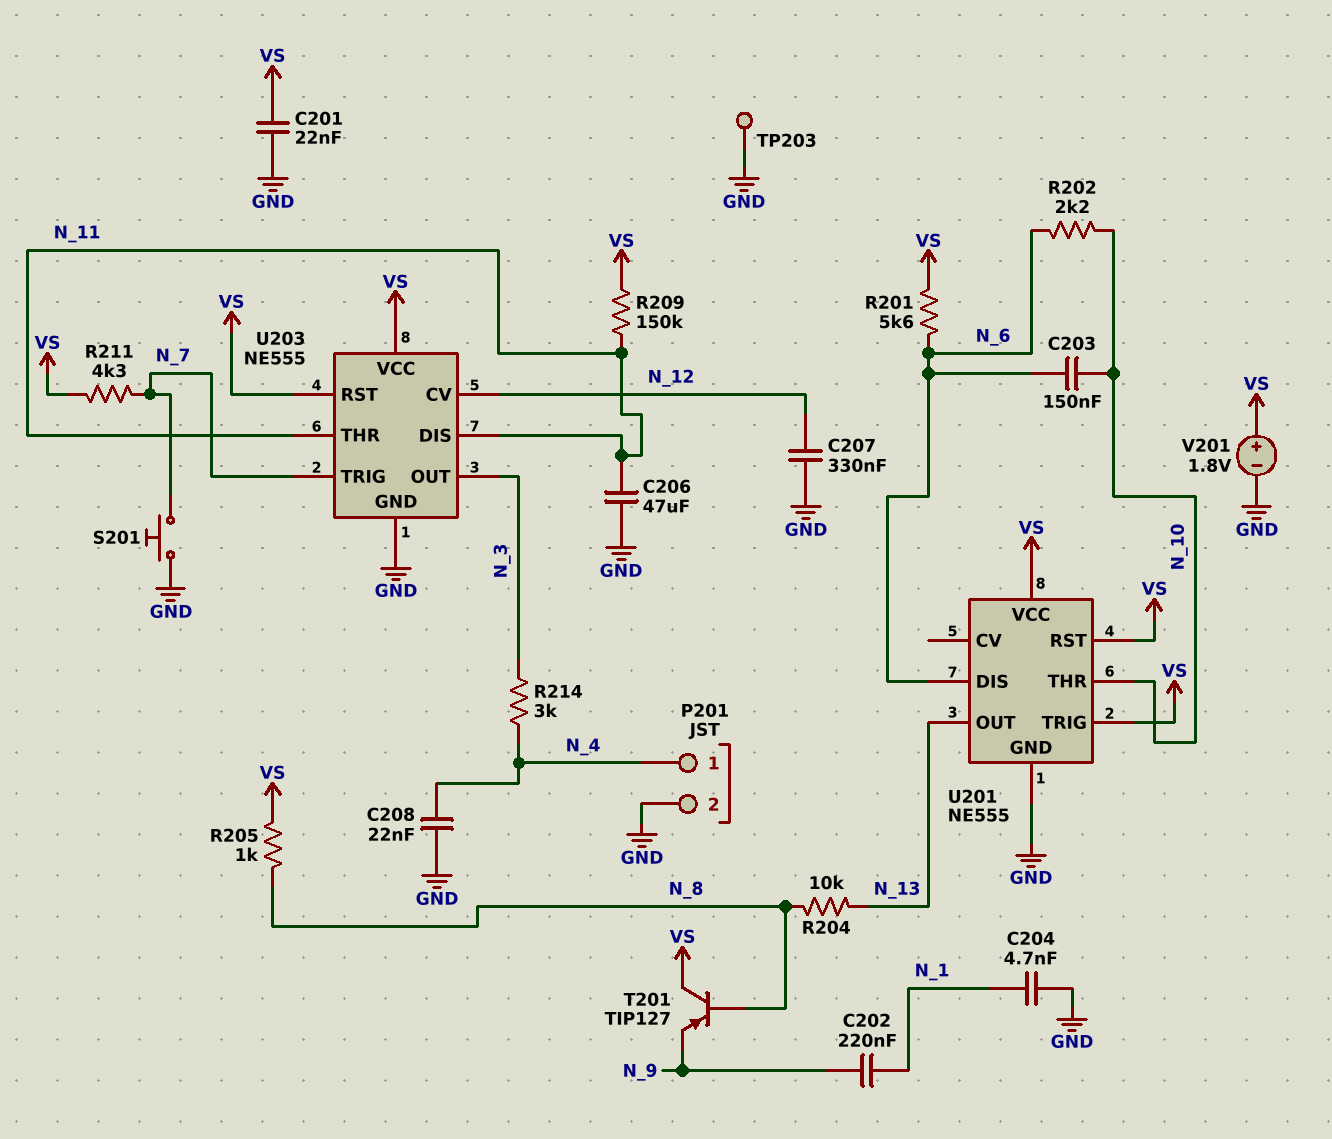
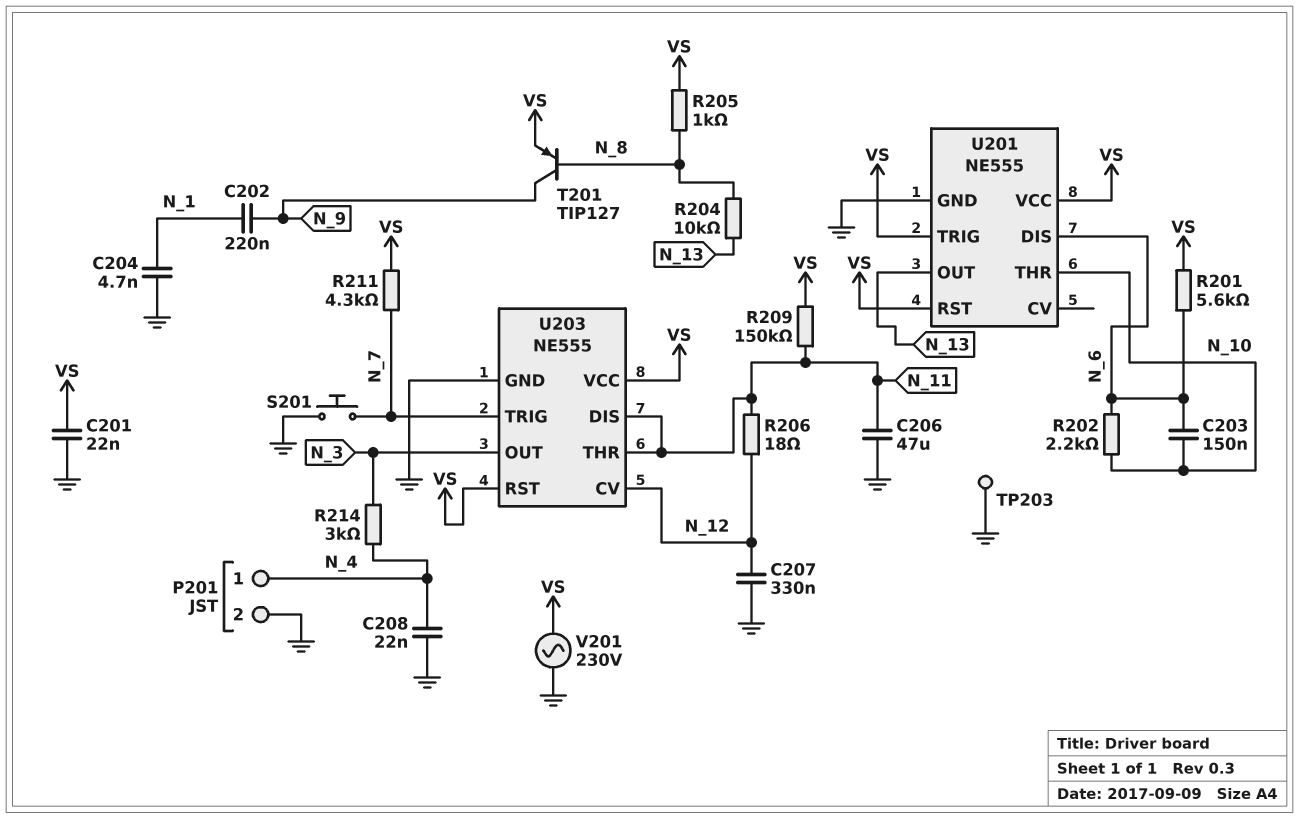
R206: none -> 18 (N_11, N_12)
T201: PNP TIP127 (B N_8, C VS, E N_9) -> PNP TIP127 (B N_8, C N_9, E VS)
V201: 1.8V (plus VS, minus GND) -> AC 230V (GND, VS)

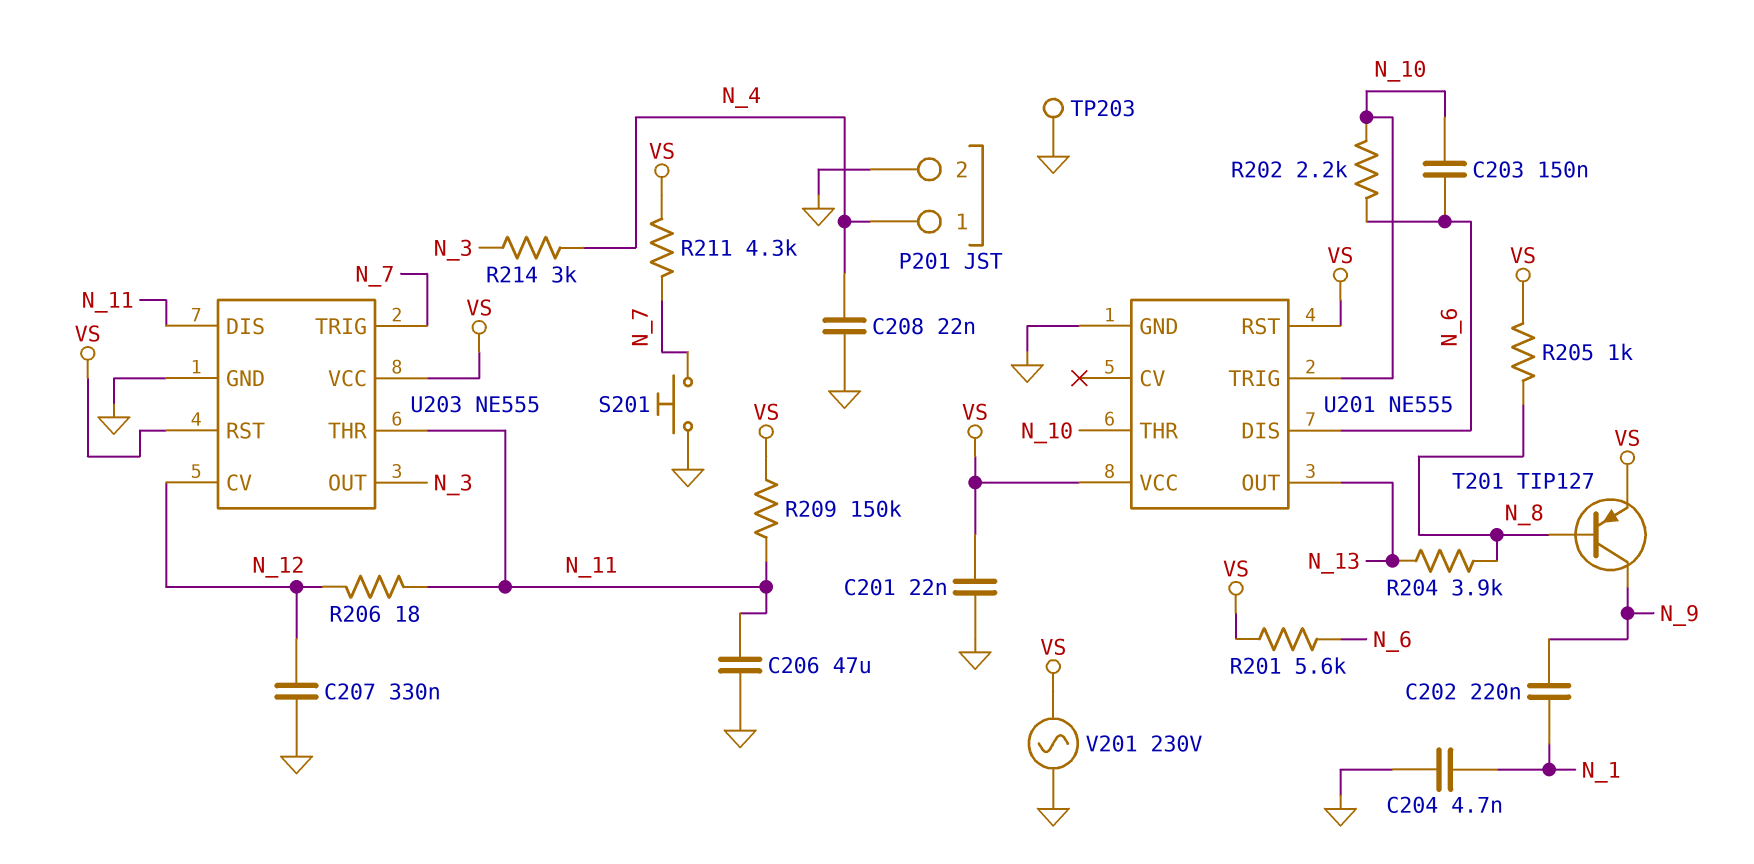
R204: 10k (N_8, N_13) -> 3.9k (N_8, N_13)
U201 pin TRIG: VS -> N_10

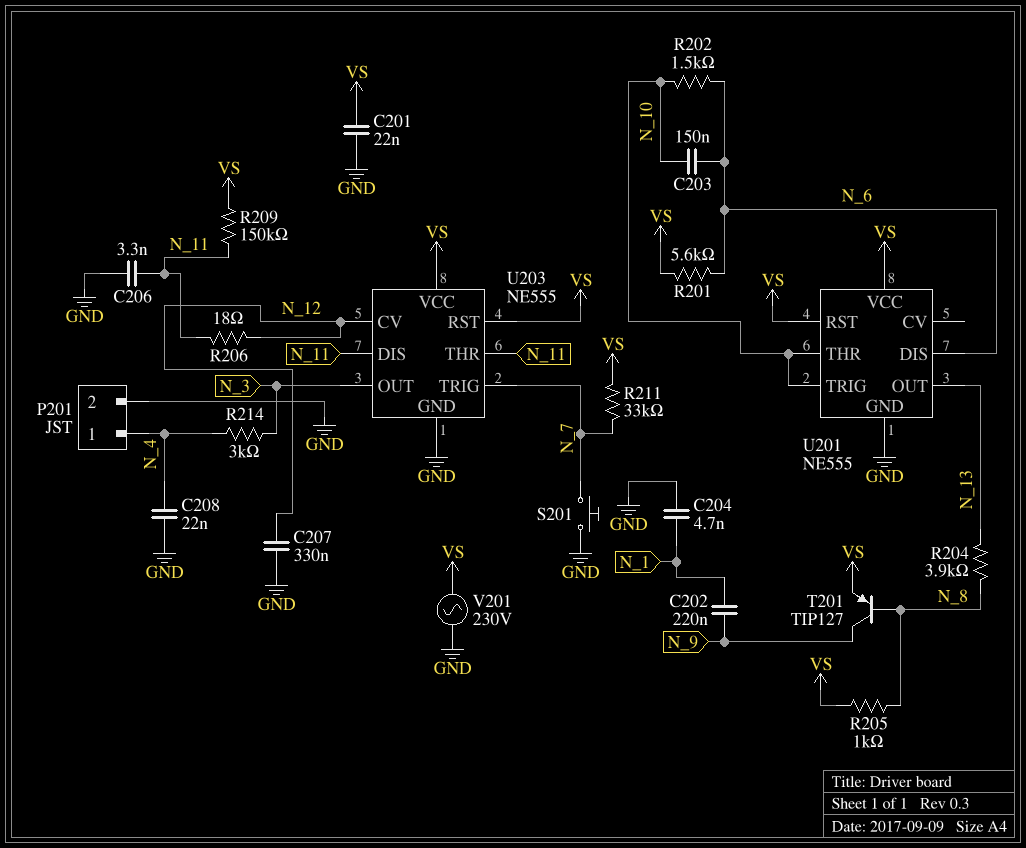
C206: 47uF (GND, N_11) -> 3.3nF (GND, N_11)
R202: 2.2k (N_6, N_10) -> 1.5k (N_6, N_10)
R211: 4.3k (N_7, VS) -> 33k (N_7, VS)
TP203: test point (GND) -> none

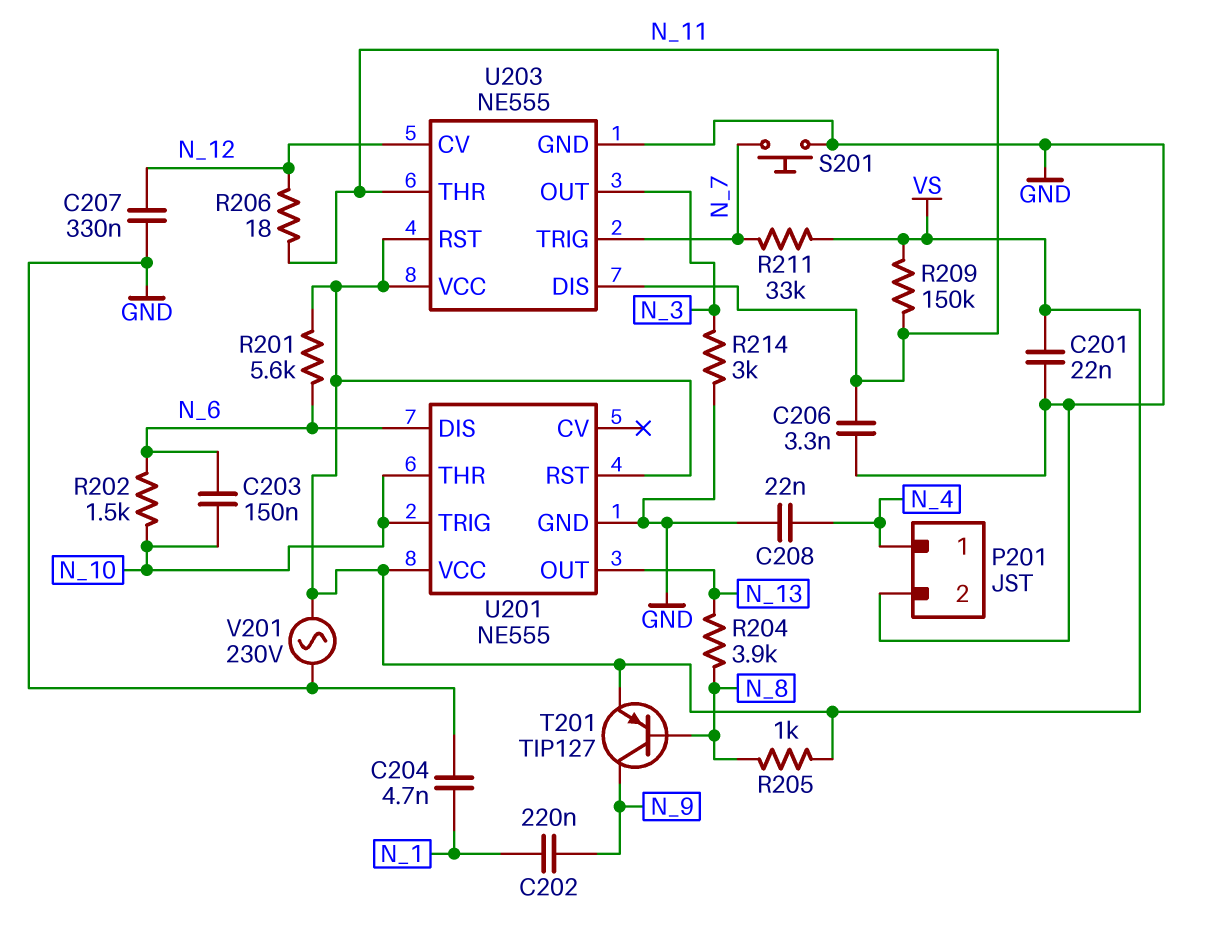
R214: 3k (N_3, N_4) -> 3k (GND, N_3)

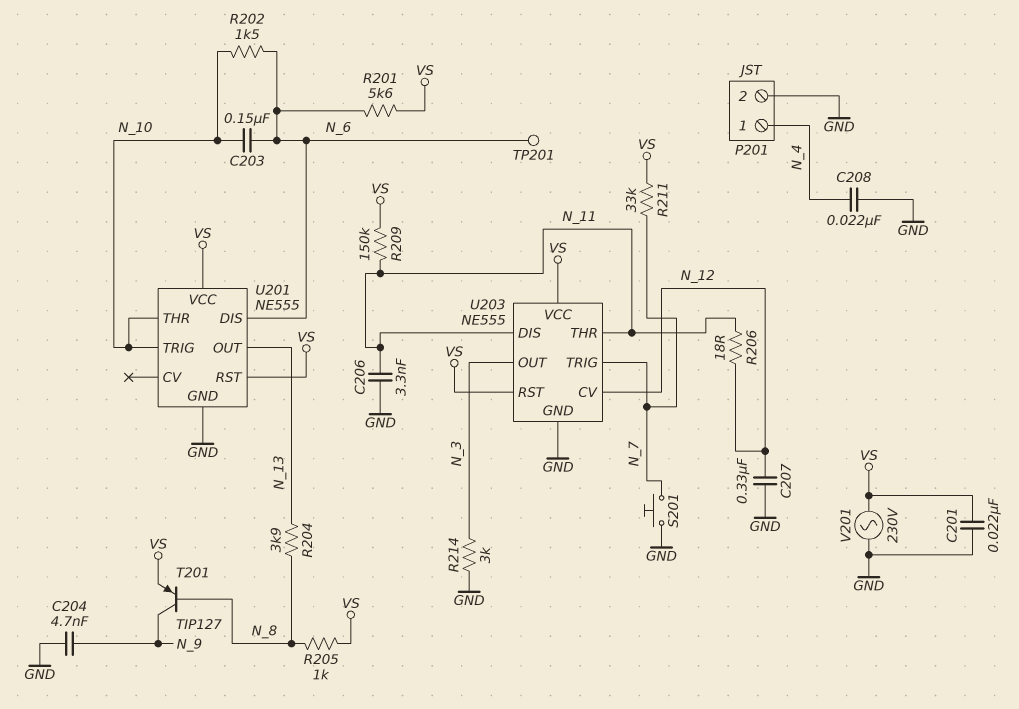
C202: 220nF (N_1, N_9) -> none
C204: 4.7nF (GND, N_1) -> 4.7nF (GND, N_9)
TP201: none -> test point (N_6)

